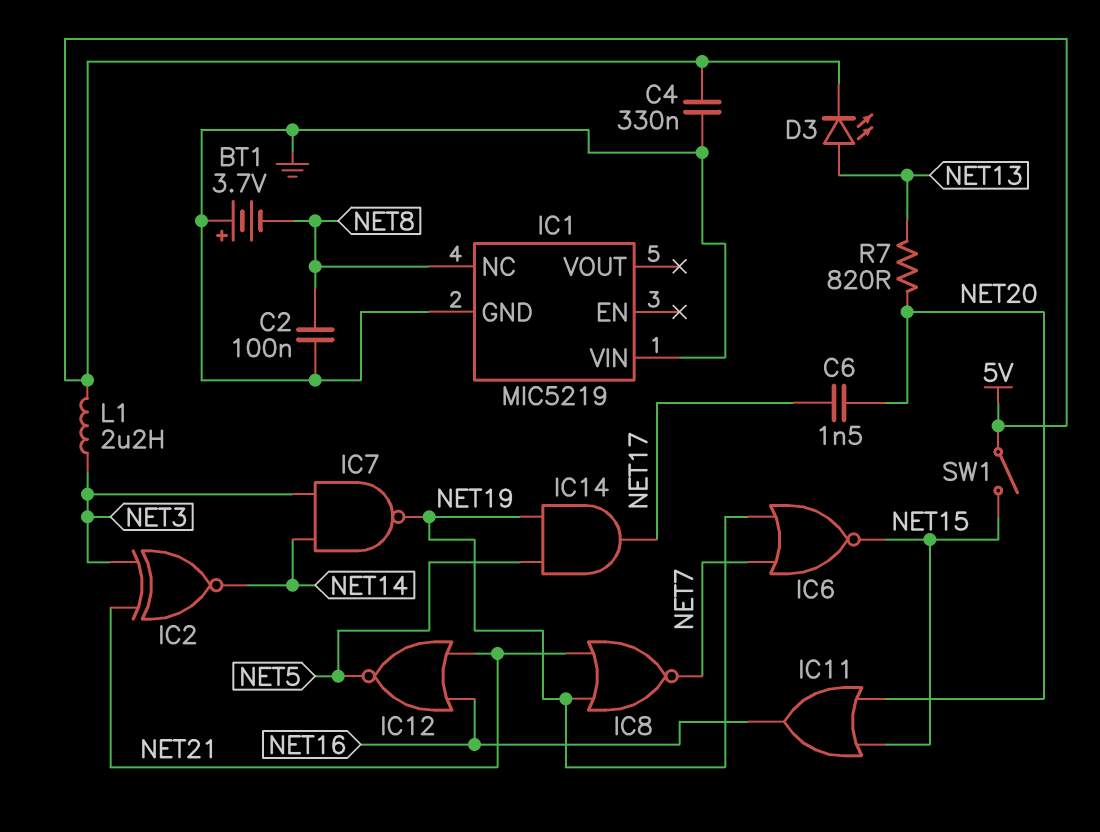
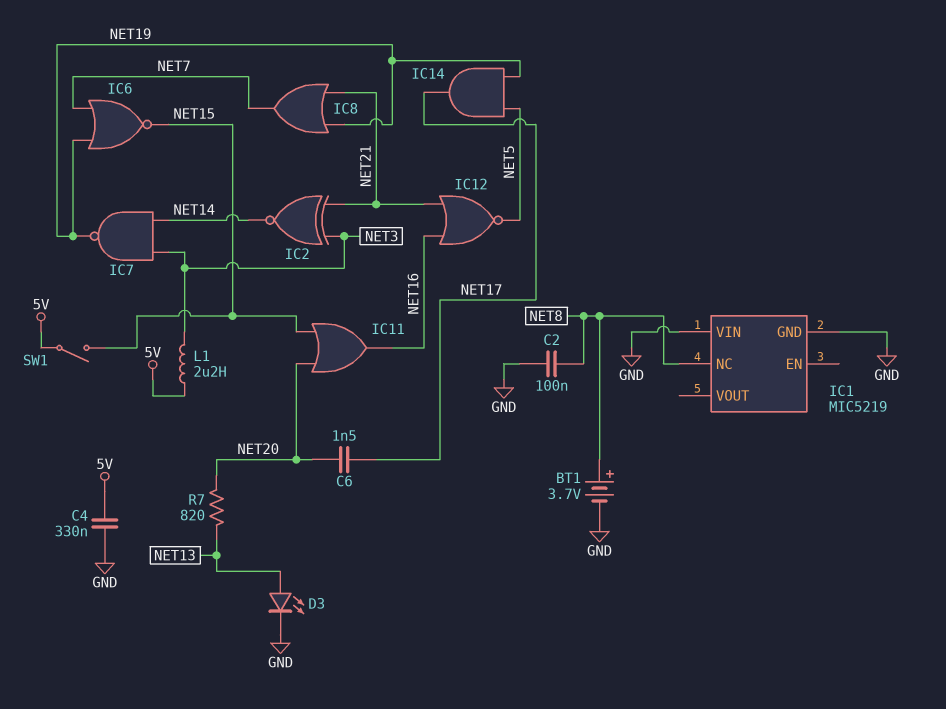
BT1: 3.7V (plus GND, minus NET8) -> 3.7V (plus NET8, minus GND)
D3: LED (A NET13, K 5V) -> LED (A NET13, K GND)
IC8: NOR (in NET19, in NET21, out NET7) -> OR (in NET19, in NET21, out NET7)

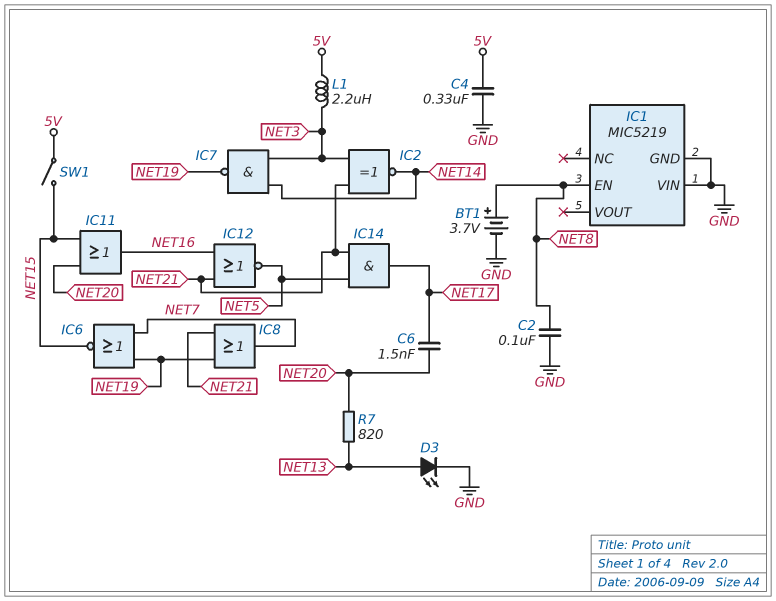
IC1 pin EN: none -> NET8
IC1 pin NC: NET8 -> none
IC14: AND (in NET5, in NET19, out NET17) -> AND (in NET5, in NET21, out NET17)

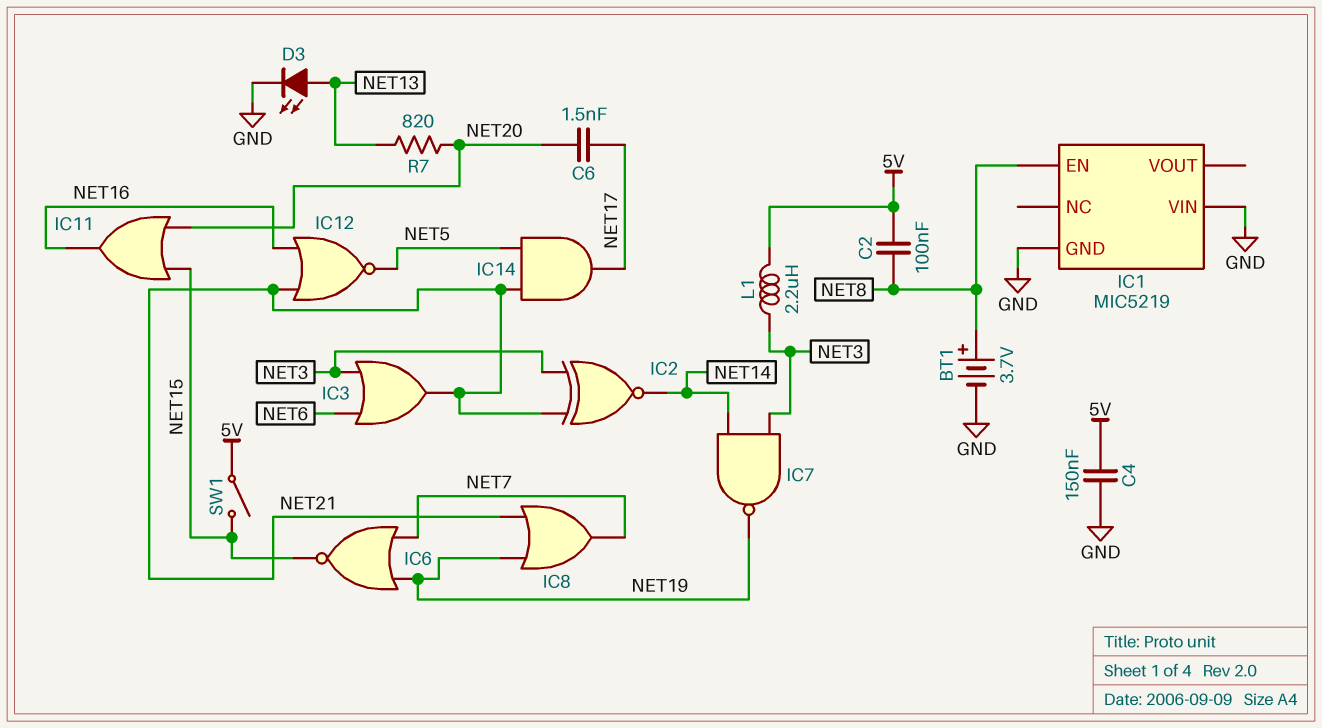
C2: 100nF (GND, NET8) -> 100nF (5V, NET8)
C4: 330nF (5V, GND) -> 150nF (5V, GND)
IC3: none -> OR (in NET3, in NET6, out NET21)

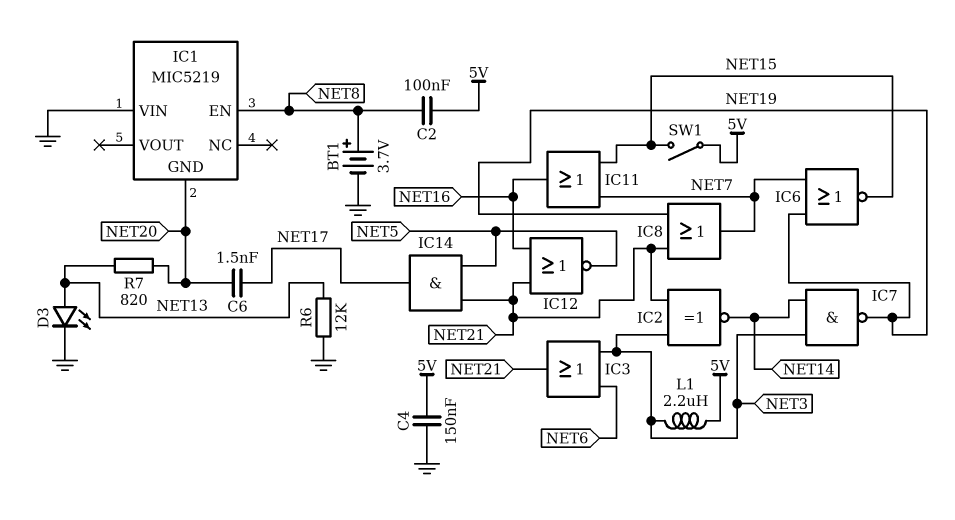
IC1 pin GND: GND -> NET20
IC11: OR (in NET15, in NET20, out NET16) -> OR (in NET7, in NET15, out NET16)
R6: none -> 12k (GND, NET13)

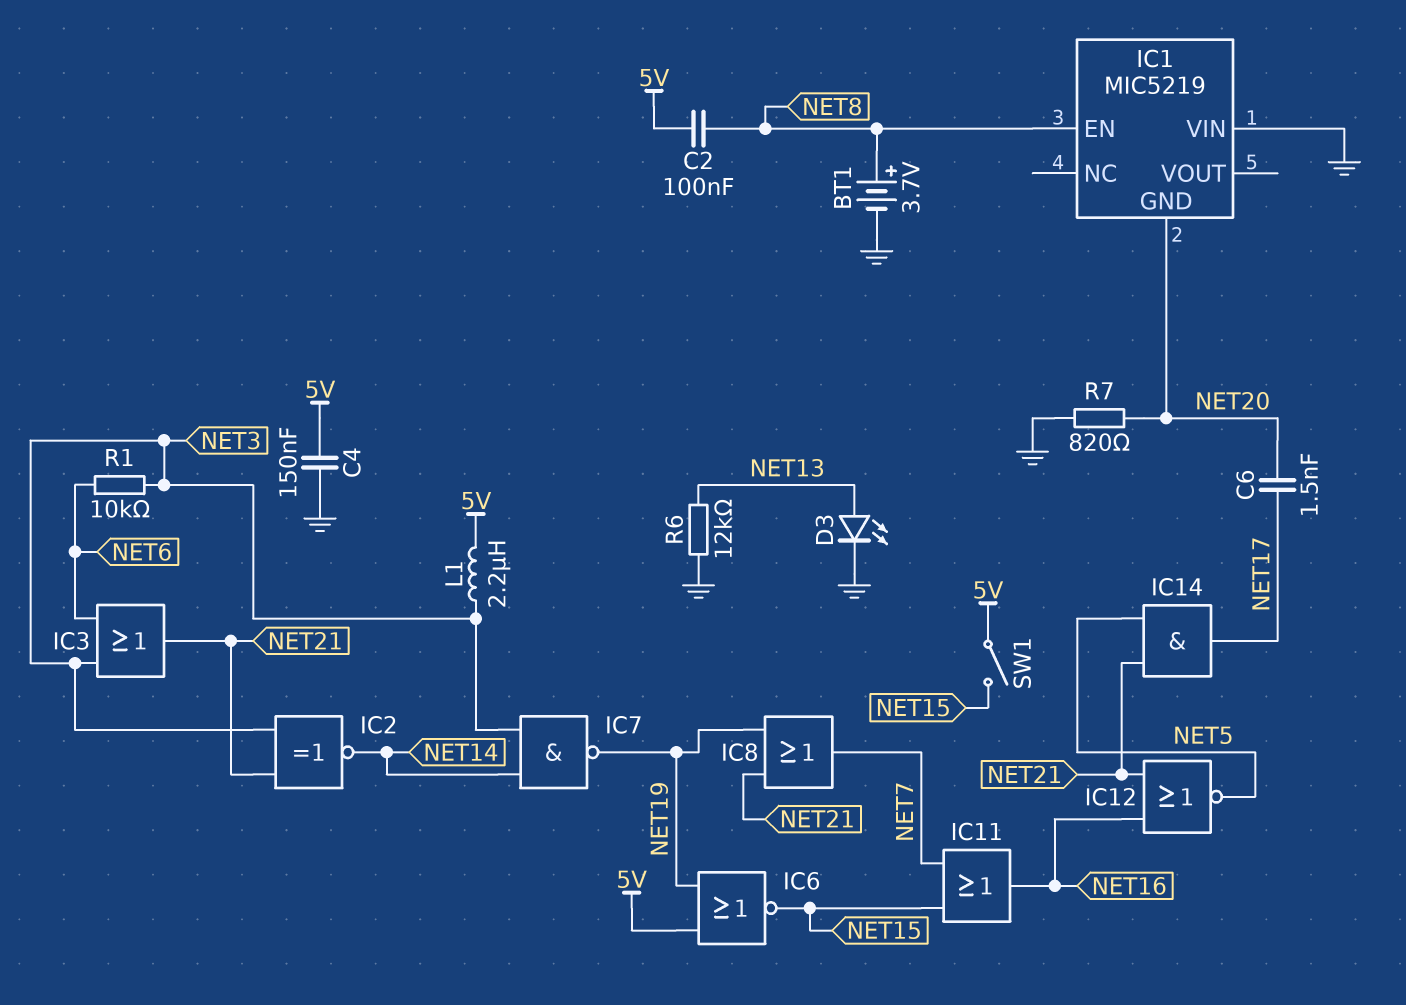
IC6: NOR (in NET7, in NET19, out NET15) -> NOR (in 5V, in NET19, out NET15)
R1: none -> 10k (NET3, NET6)
R7: 820 (NET13, NET20) -> 820 (GND, NET20)

